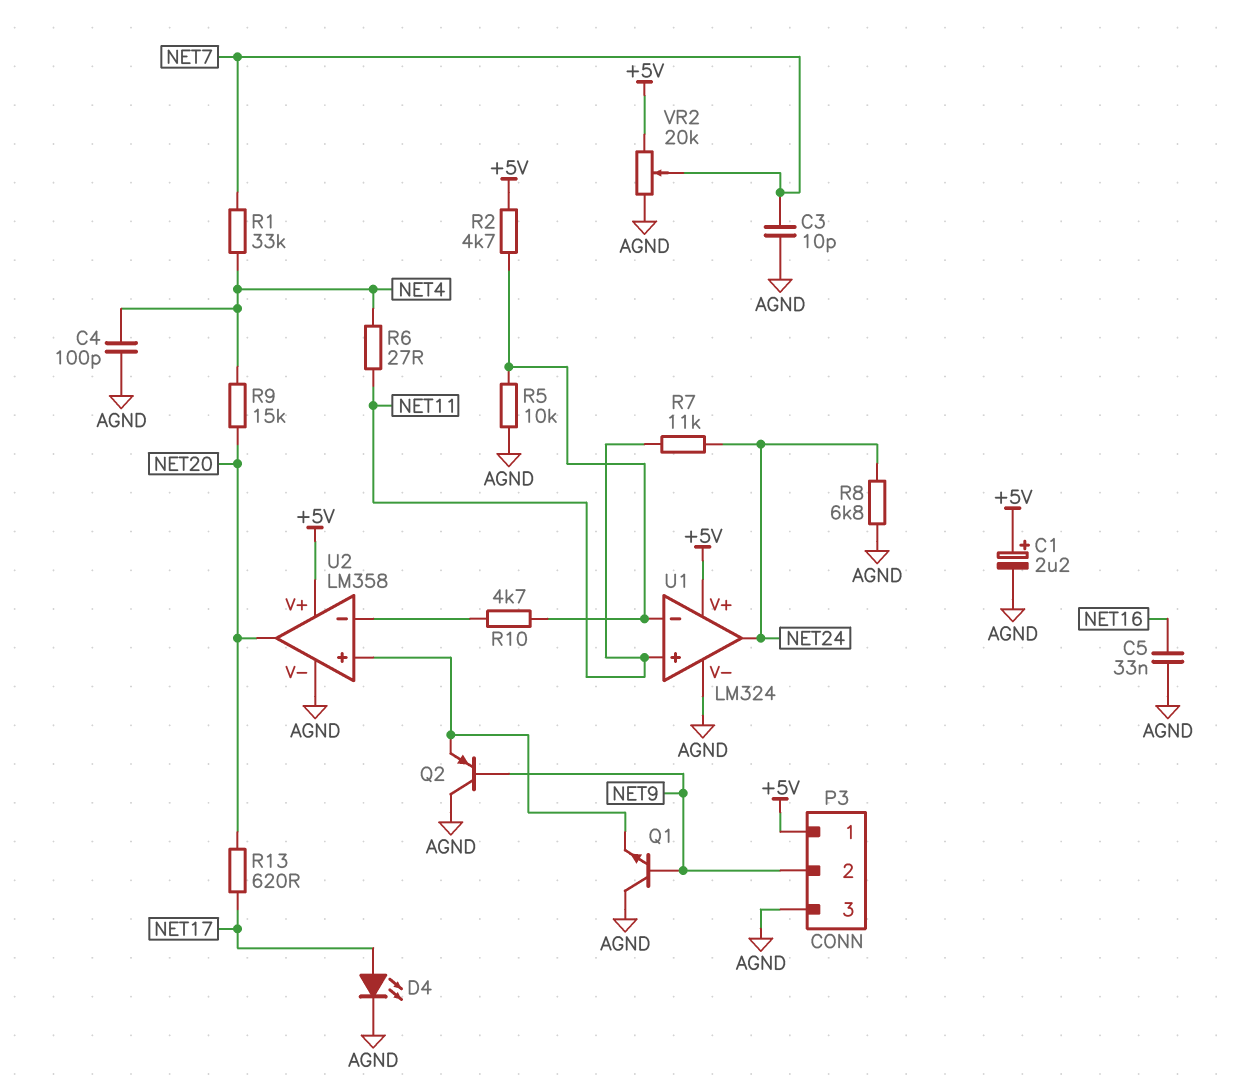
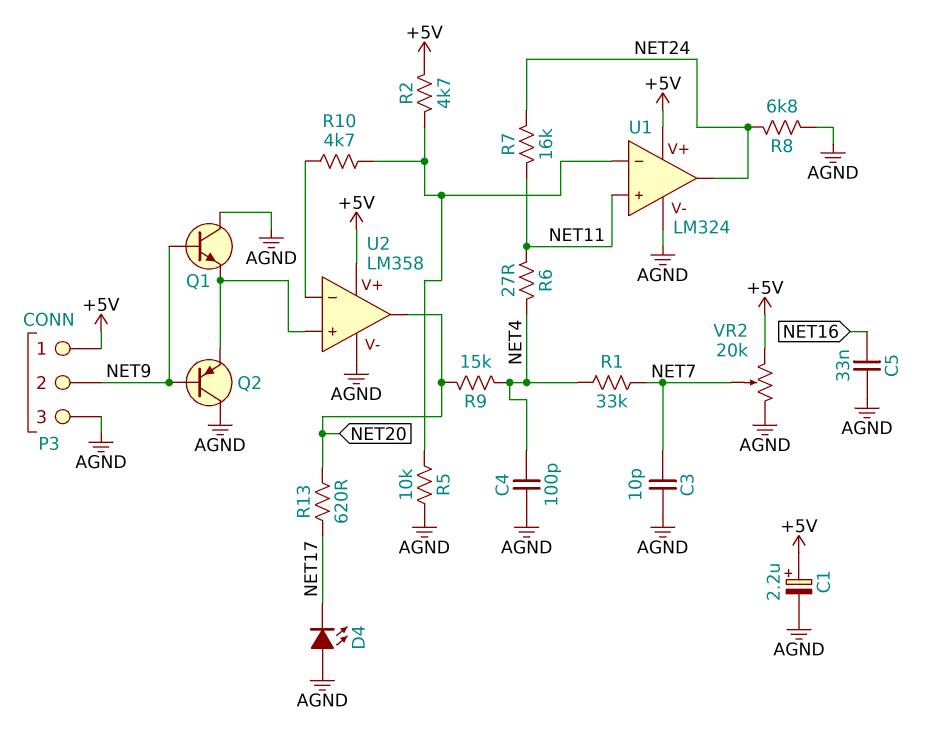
D4: LED (A NET17, K AGND) -> LED (A AGND, K NET17)
R7: 11k (NET11, NET24) -> 16k (NET11, NET24)

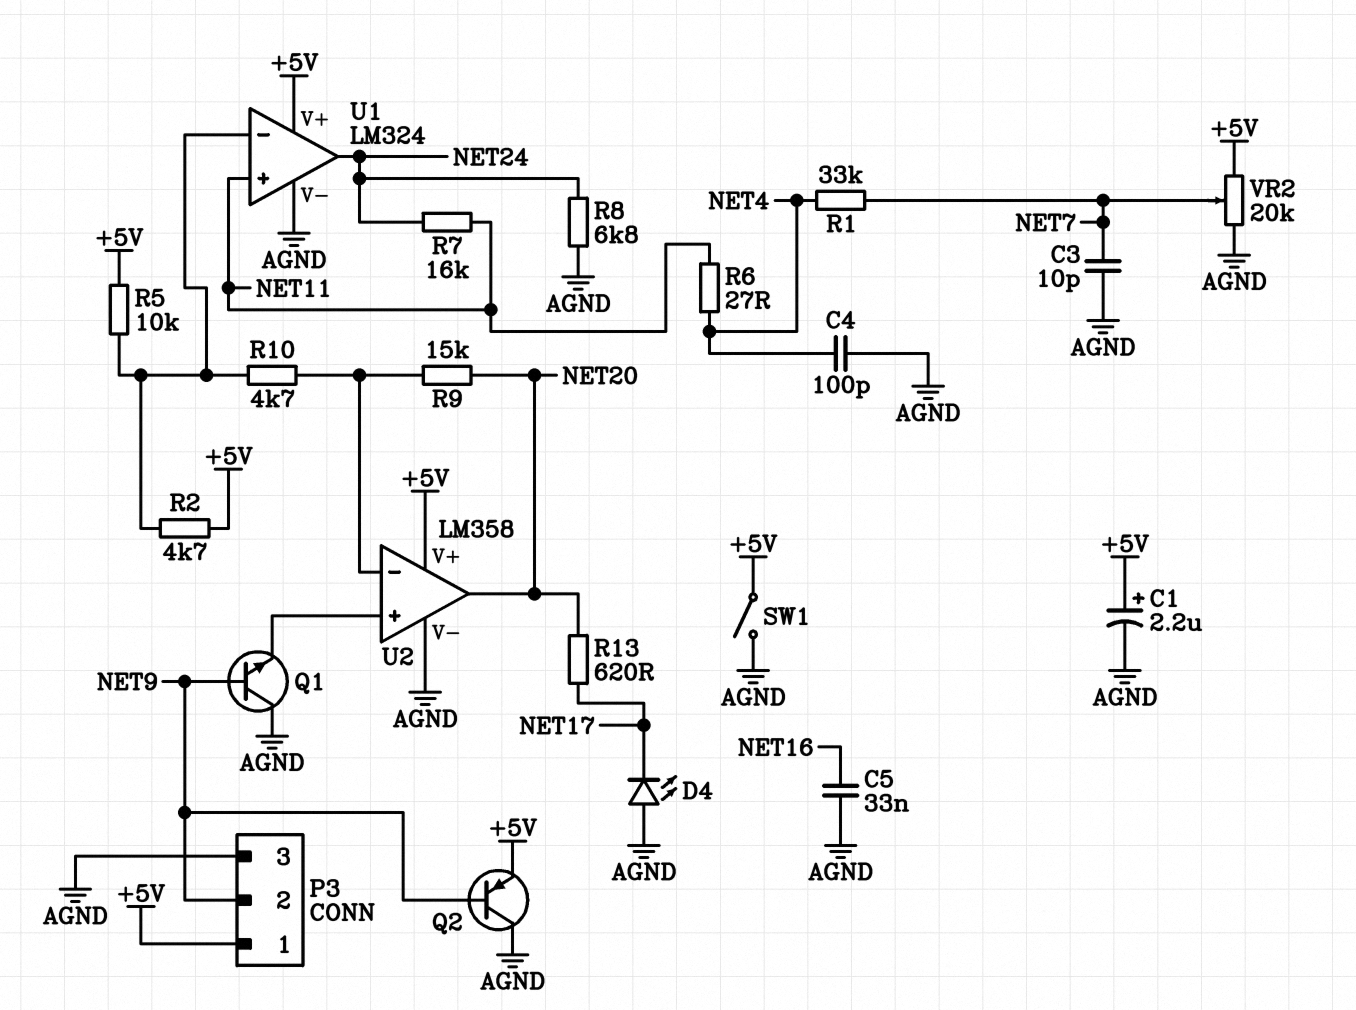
Q2: PNP (B NET9, C AGND, E U2/in+) -> PNP (B NET9, C AGND, E +5V)
R5: 10k (AGND, U1/in-) -> 10k (+5V, U1/in-)
R9: 15k (NET4, NET20) -> 15k (NET20, U2/in-)
SW1: none -> switch (+5V, AGND)

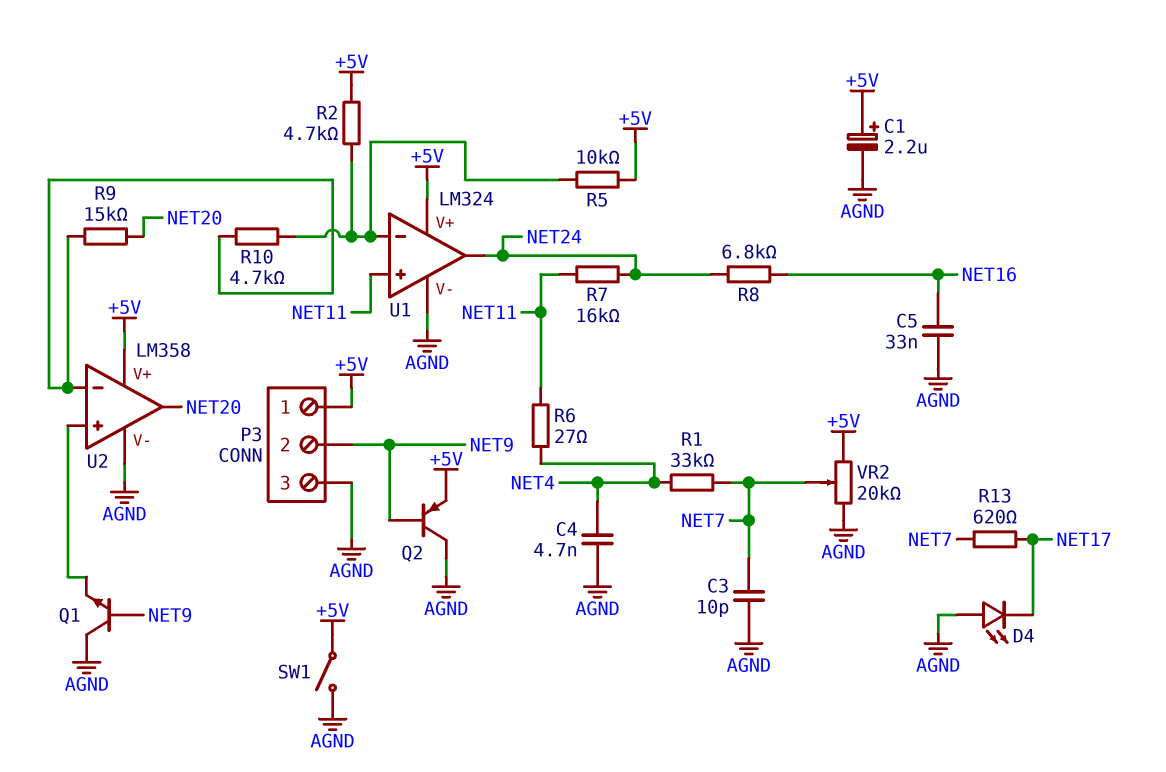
C4: 100pF (AGND, NET4) -> 4.7nF (AGND, NET4)
R8: 6.8k (AGND, NET24) -> 6.8k (NET16, NET24)
R13: 620 (NET17, NET20) -> 620 (NET7, NET17)

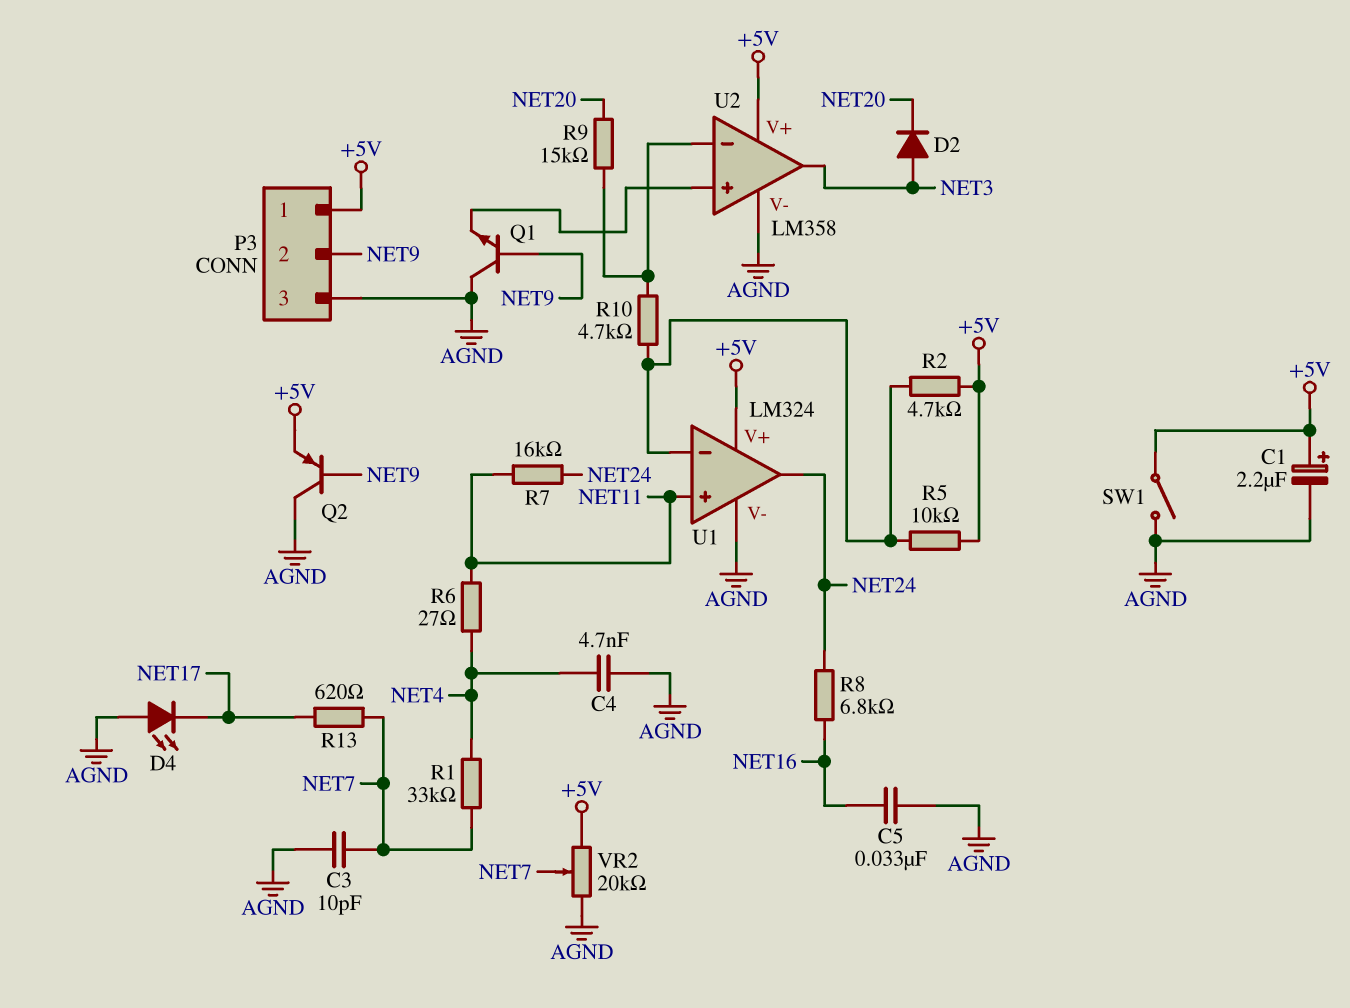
D2: none -> diode (A NET3, K NET20)
U2 pin out: NET20 -> NET3

